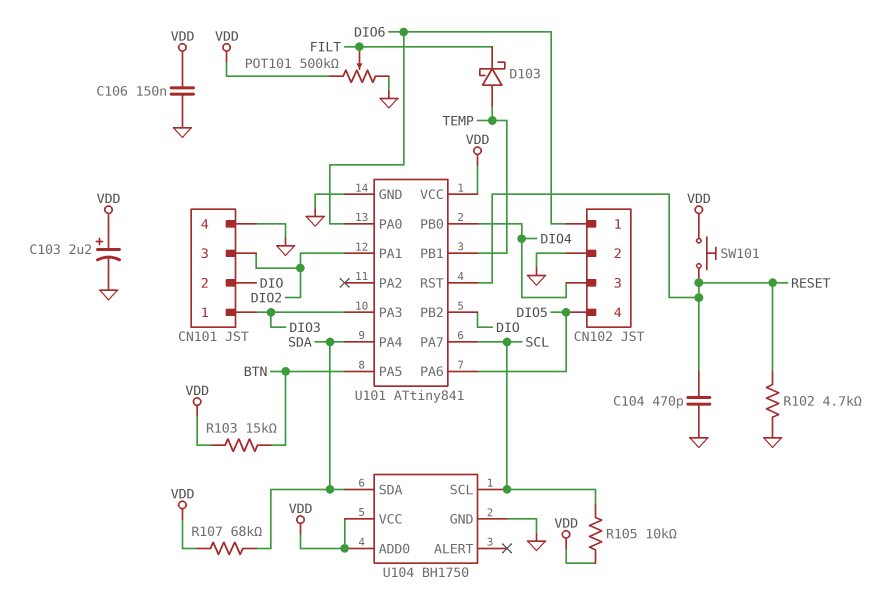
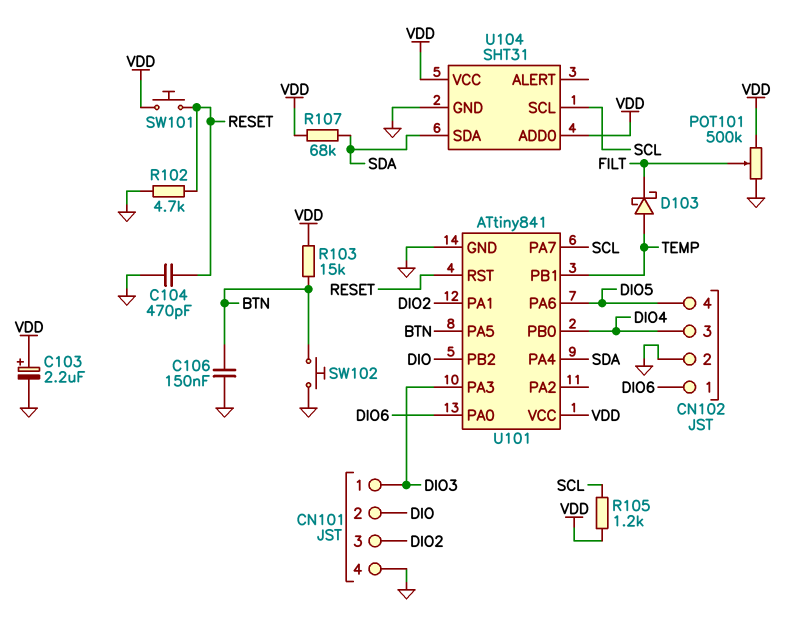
C106: 150nF (GND, VDD) -> 150nF (BTN, GND)
R105: 10k (SCL, VDD) -> 1.2k (SCL, VDD)
SW102: none -> button (BTN, GND)
U104: BH1750 -> SHT31

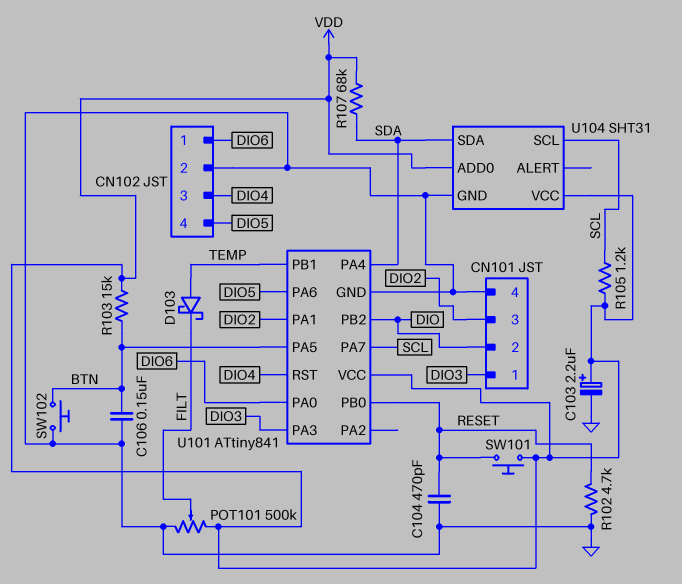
U101 pin PB0: DIO4 -> RESET
U101 pin RST: RESET -> DIO4

